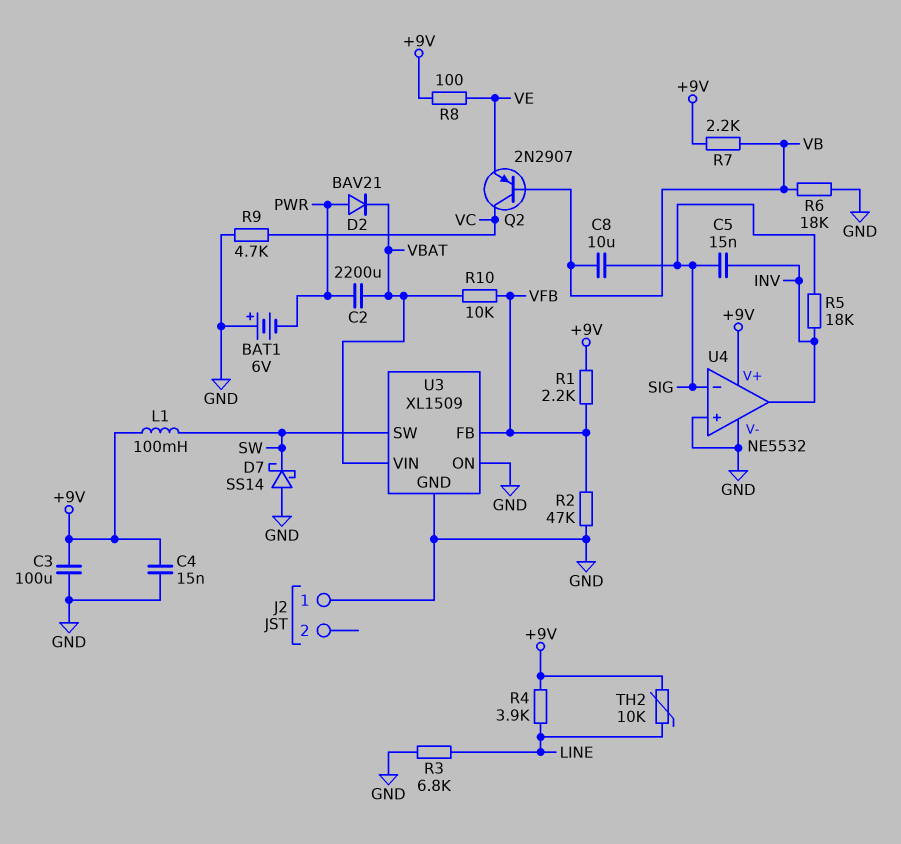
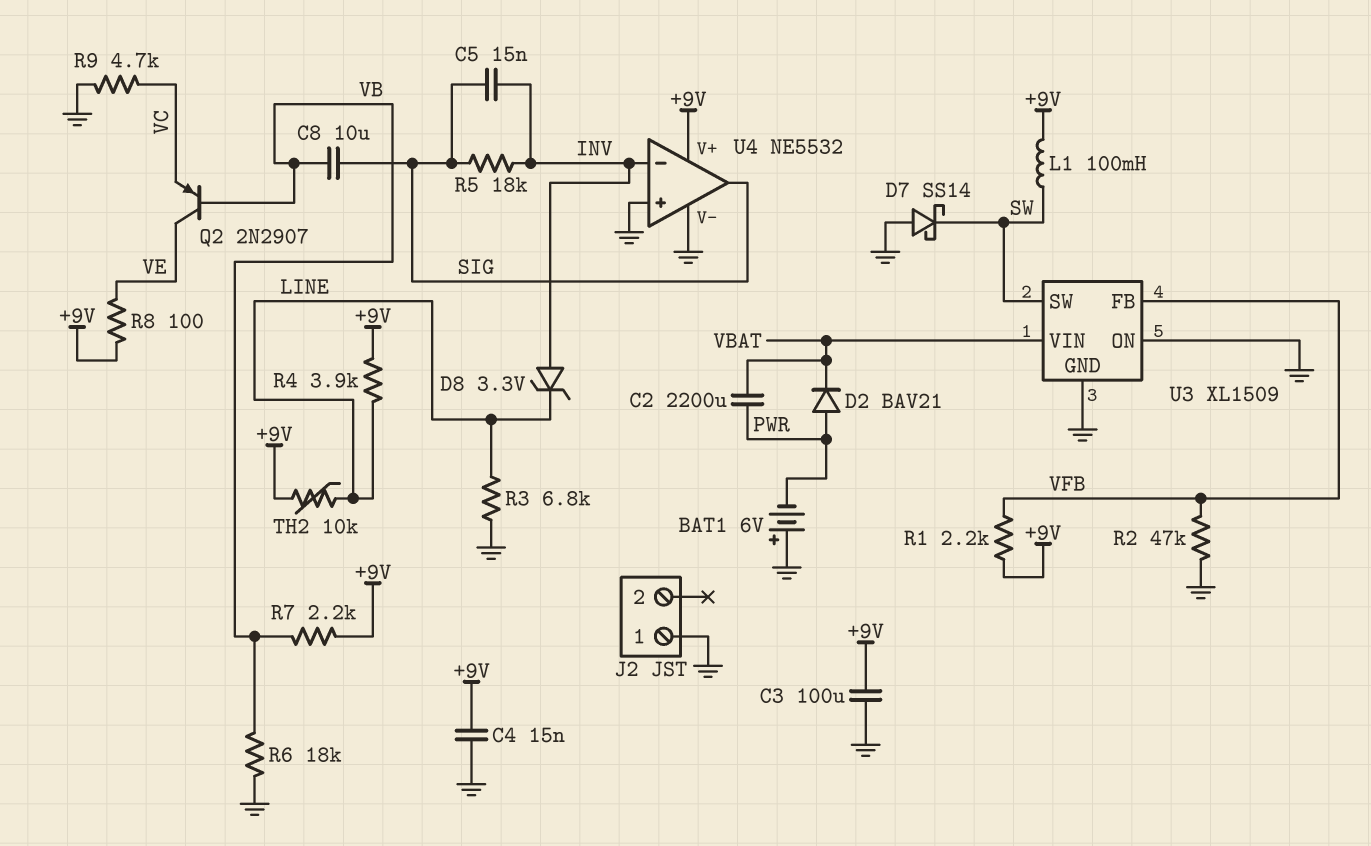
D8: none -> zener 3.3V (A INV, K LINE)
Q2: PNP 2N2907 (B VB, C VC, E VE) -> PNP 2N2907 (B VB, C VE, E VC)
R10: 10k (VBAT, VFB) -> none
U4 pin in-: SIG -> INV
U4 pin out: INV -> SIG

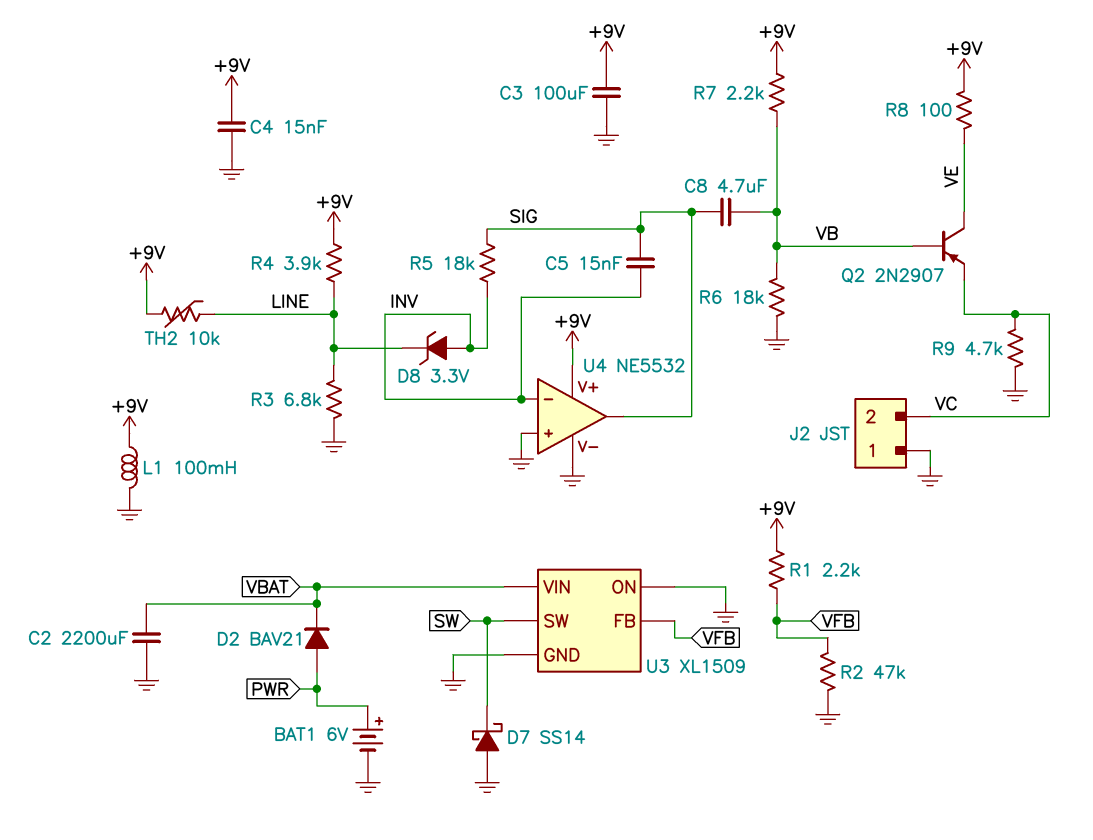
BAT1: 6V (plus GND, minus PWR) -> 6V (plus PWR, minus GND)
C2: 2200uF (PWR, VBAT) -> 2200uF (GND, VBAT)
C8: 10uF (SIG, VB) -> 4.7uF (SIG, VB)
J2 pin 2: none -> VC
L1: 100mH (+9V, SW) -> 100mH (+9V, GND)

